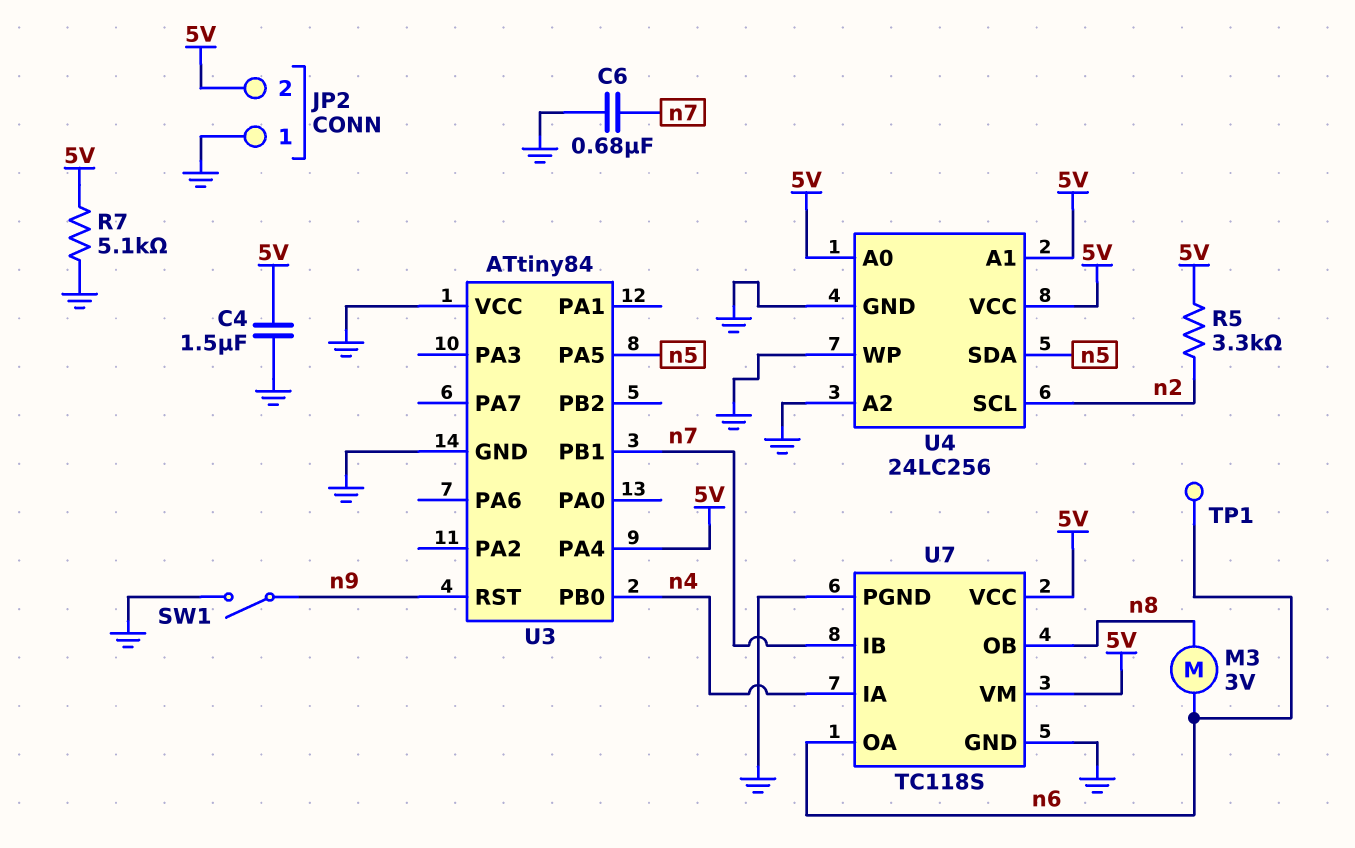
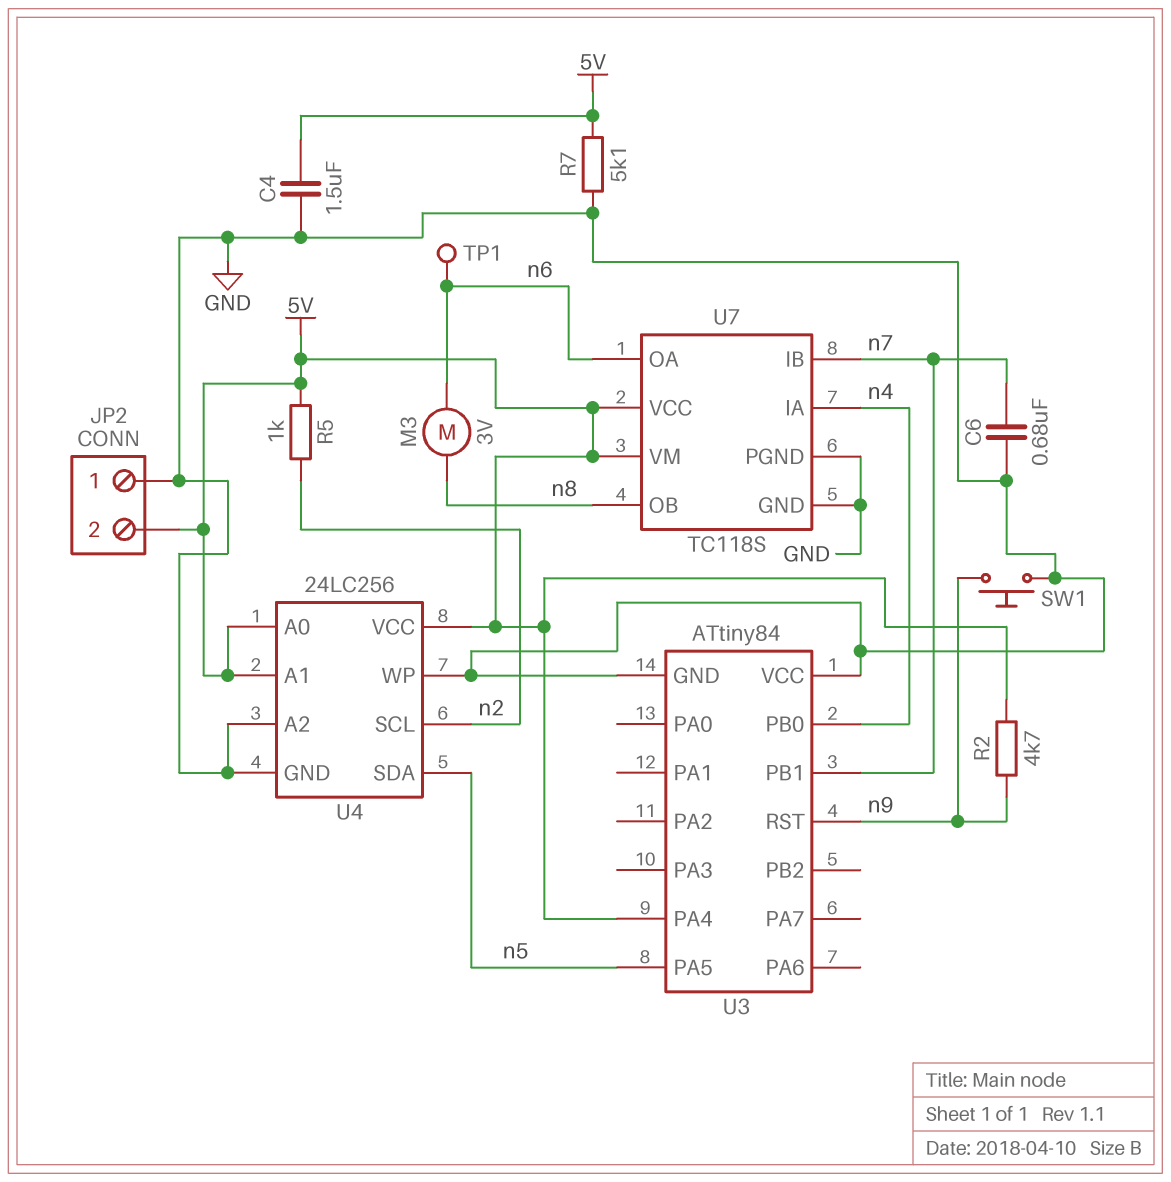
R2: none -> 4.7k (5V, n9)
R5: 3.3k (5V, n2) -> 1k (5V, n2)
SW1: switch (GND, n9) -> button (GND, n9)

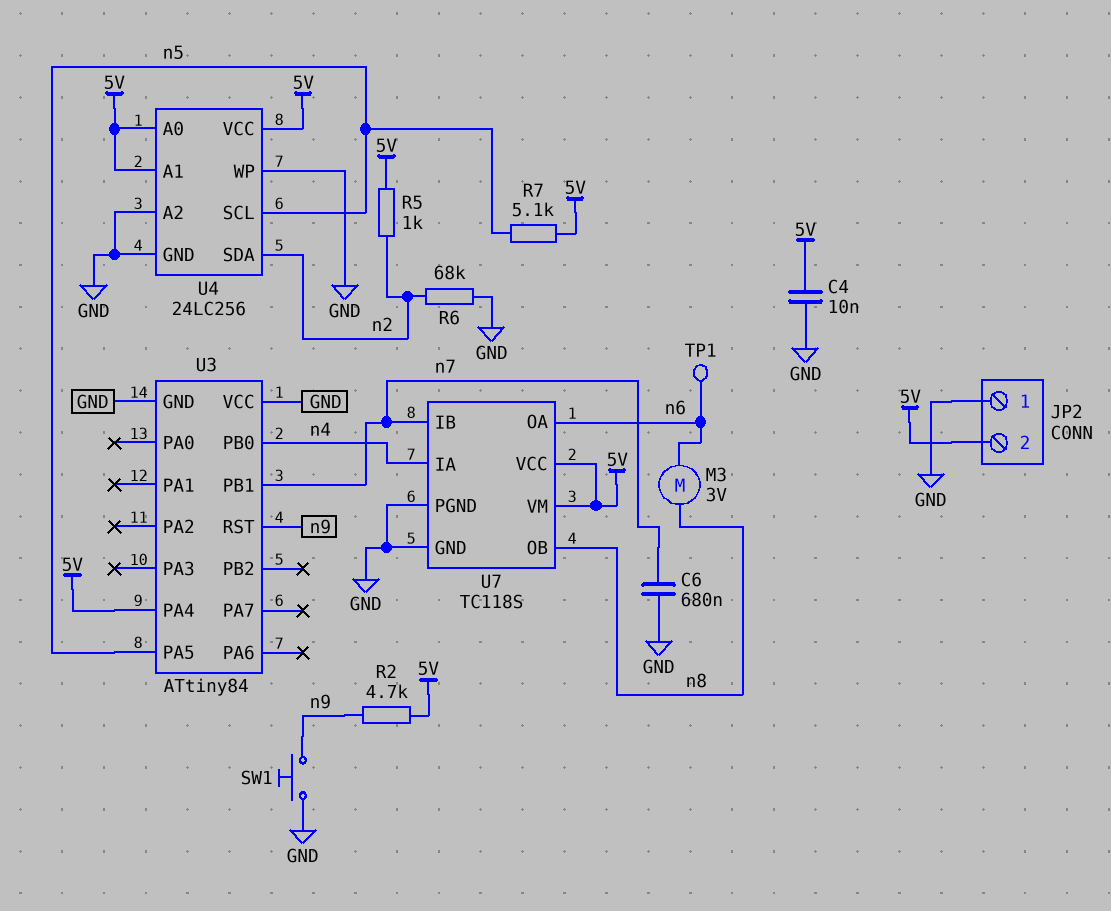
C4: 1.5uF (5V, GND) -> 10nF (5V, GND)
R6: none -> 68k (GND, n2)
R7: 5.1k (5V, GND) -> 5.1k (5V, n5)
U4 pin SCL: n2 -> n5
U4 pin SDA: n5 -> n2

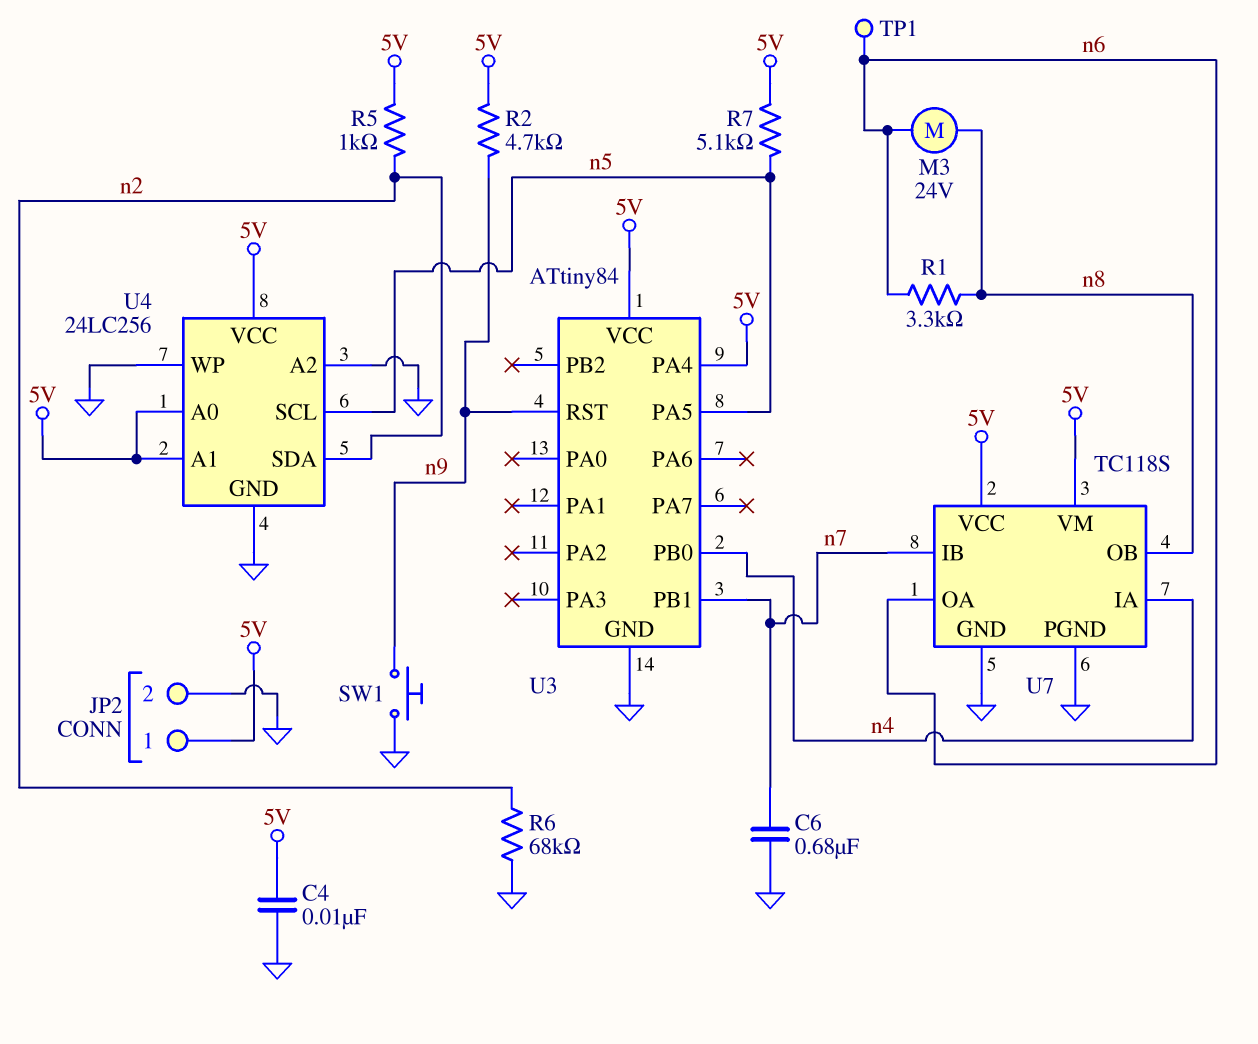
JP2 pin 1: GND -> 5V
JP2 pin 2: 5V -> GND
M3: motor 3V (n6, n8) -> motor 24V (n6, n8)
R1: none -> 3.3k (n6, n8)
U3 pin VCC: GND -> 5V

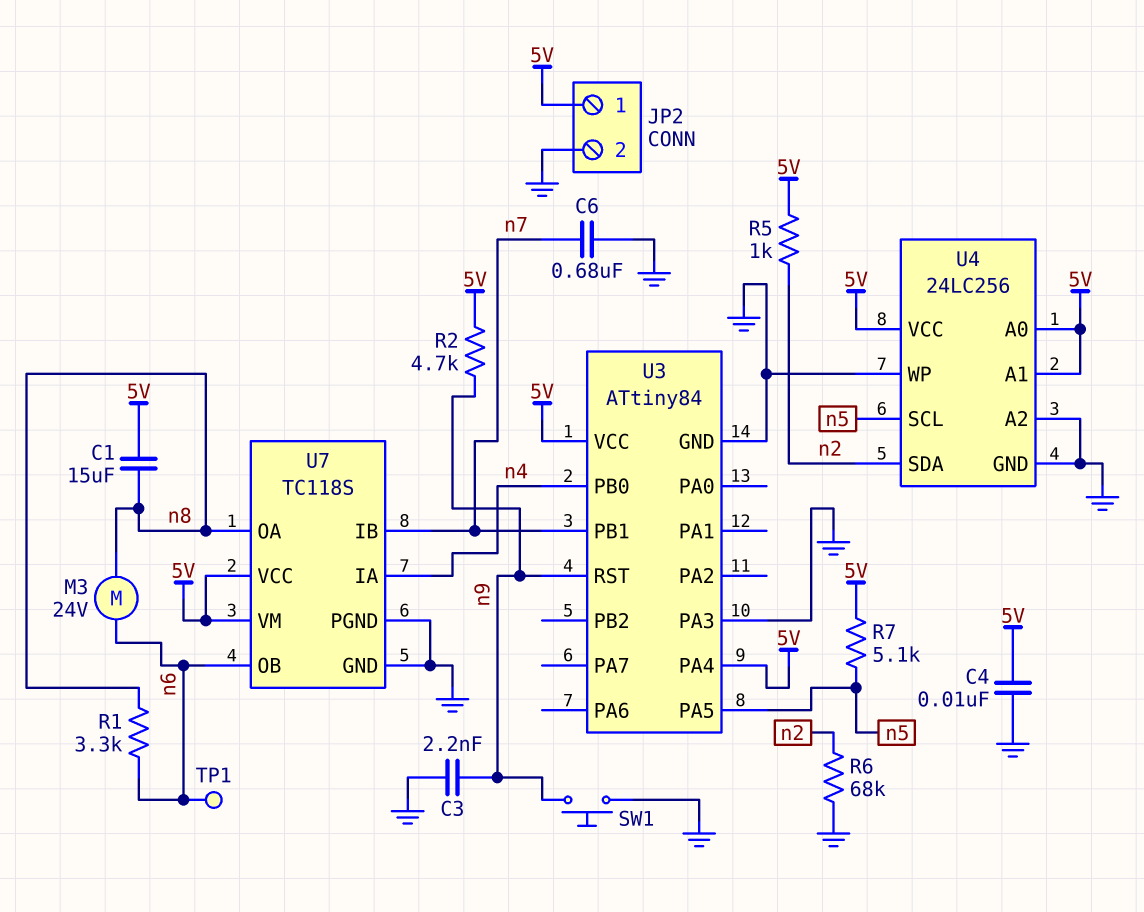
C1: none -> 15uF (5V, n8)
C3: none -> 2.2nF (GND, n9)
U3 pin PA3: none -> GND
U7 pin OA: n6 -> n8
U7 pin OB: n8 -> n6

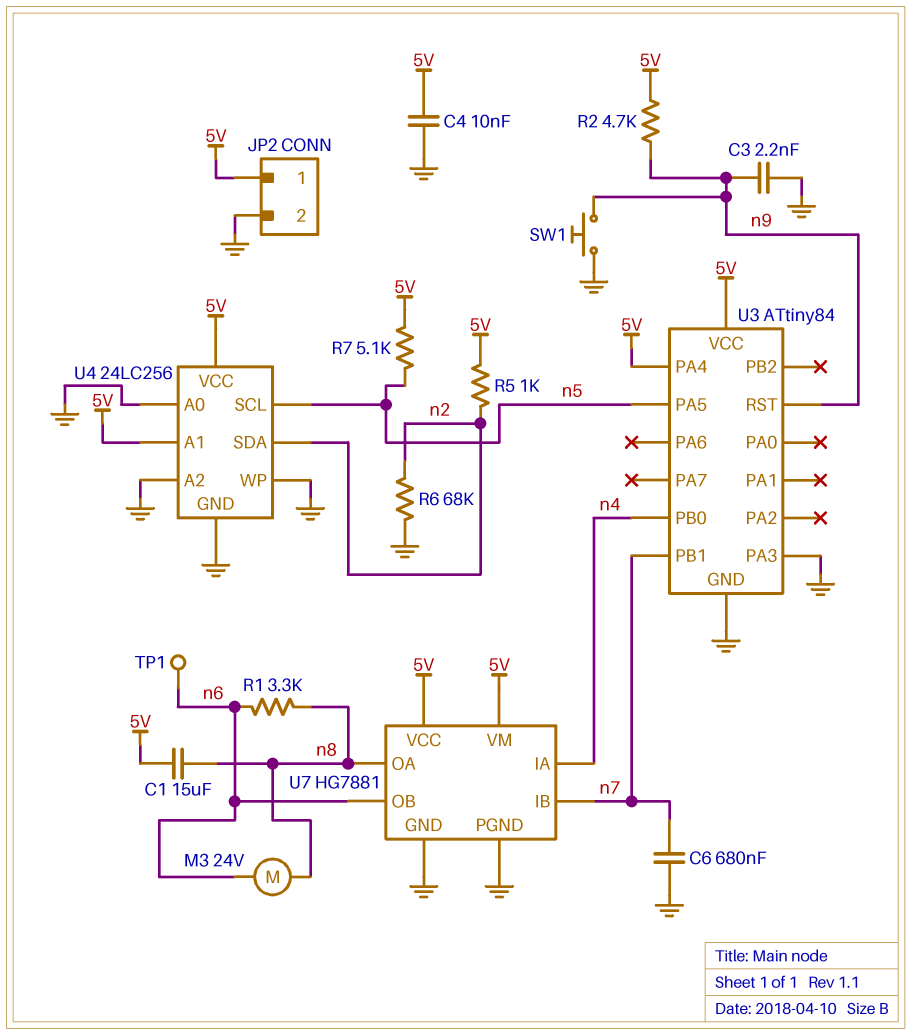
U4 pin A0: 5V -> GND
U7: TC118S -> HG7881

